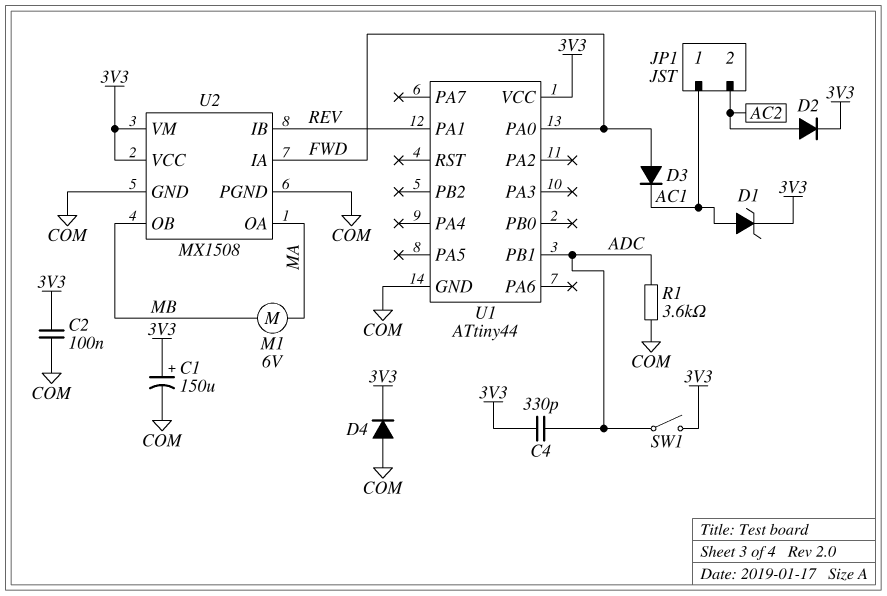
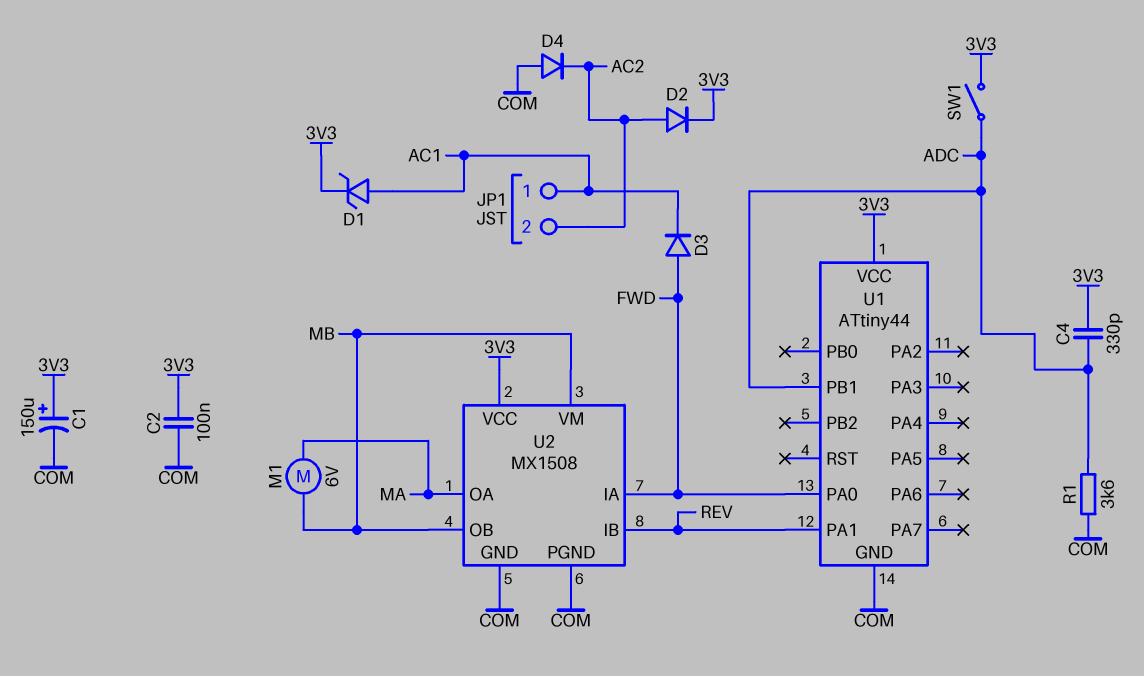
D4: diode (A COM, K 3V3) -> diode (A COM, K AC2)
U2 pin VM: 3V3 -> MB

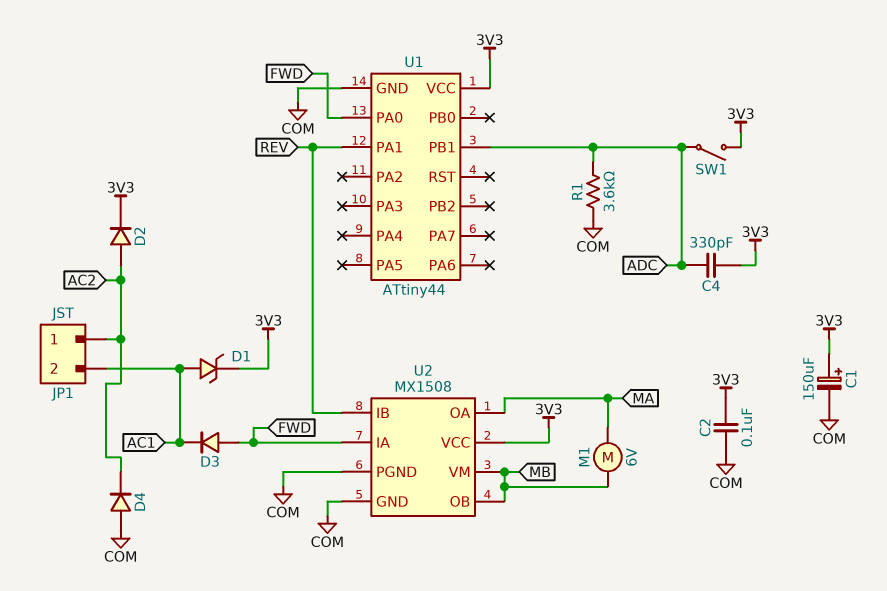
JP1 pin 1: AC1 -> AC2
JP1 pin 2: AC2 -> AC1

